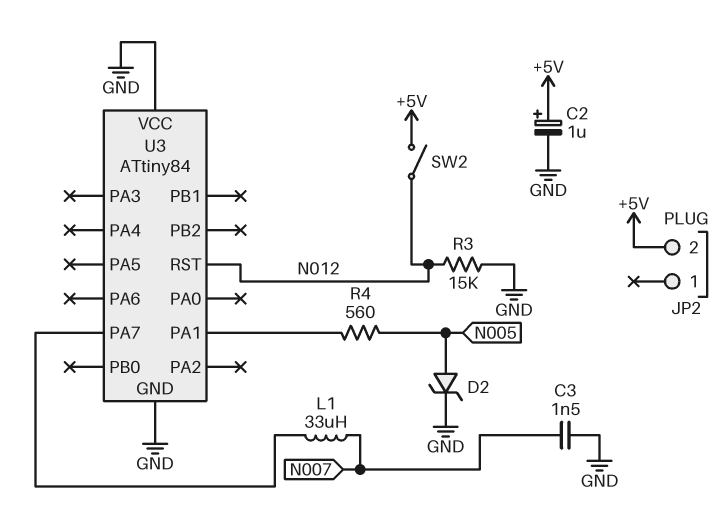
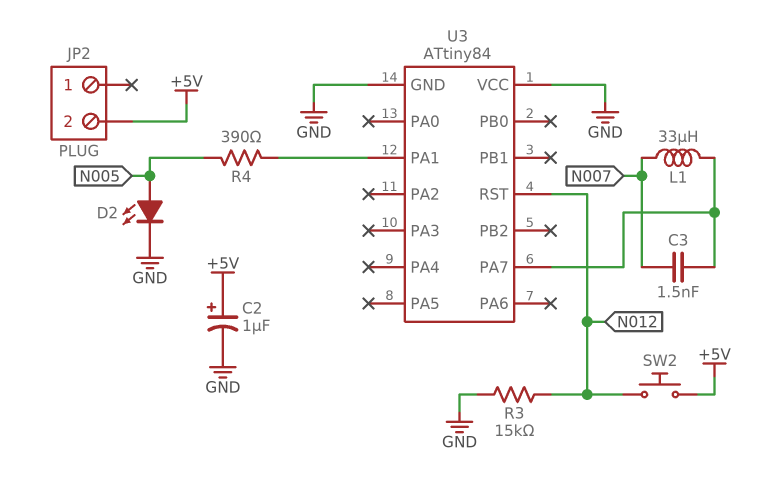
C3: 1.5nF (GND, N007) -> 1.5nF (N007, U3/PA7)
D2: zener (A N005, K GND) -> LED (A N005, K GND)
R4: 560 (N005, U3/PA1) -> 390 (N005, U3/PA1)
SW2: switch (+5V, N012) -> button (+5V, N012)

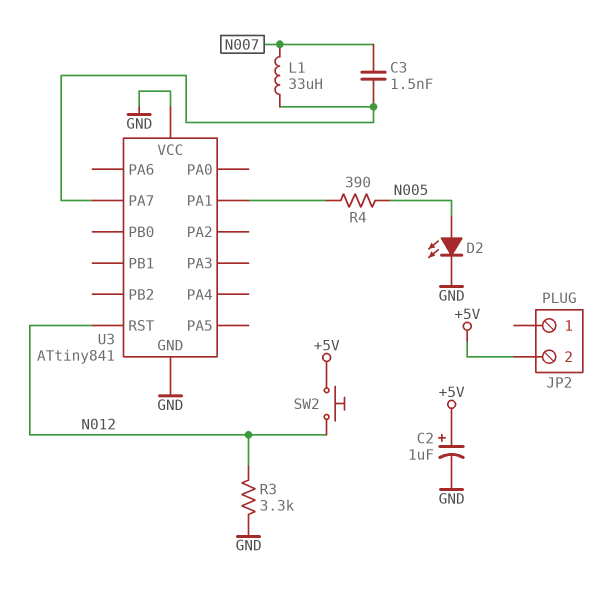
R3: 15k (GND, N012) -> 3.3k (GND, N012)
U3: ATtiny84 -> ATtiny841

